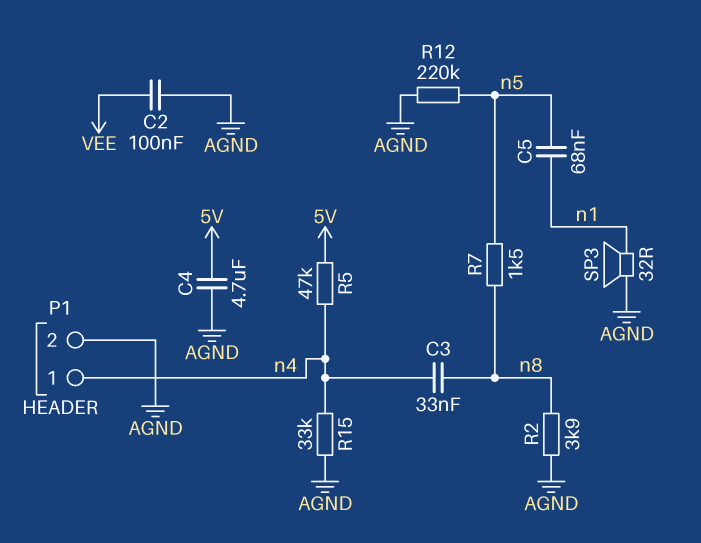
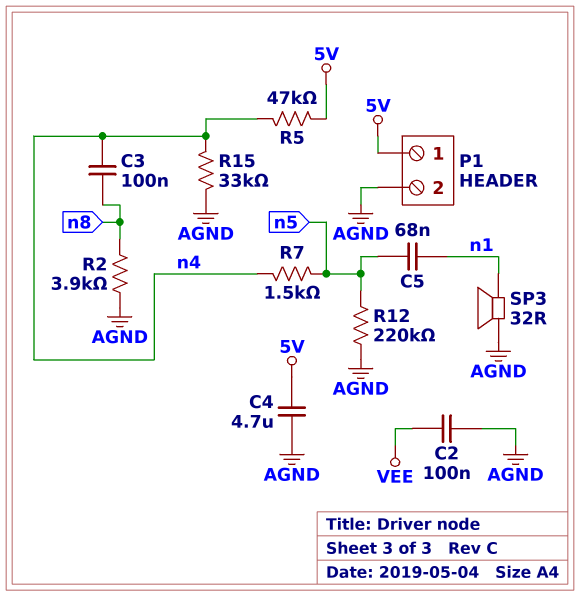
C3: 33nF (n4, n8) -> 100nF (n4, n8)
P1 pin 1: n4 -> 5V
R7: 1.5k (n5, n8) -> 1.5k (n4, n5)

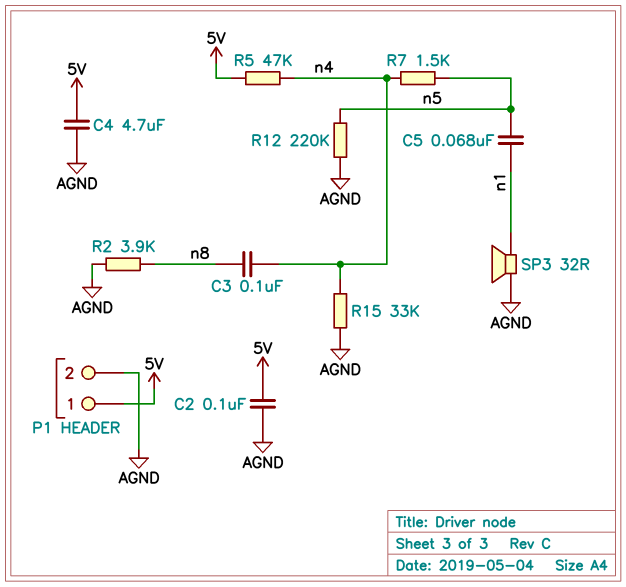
C2: 100nF (AGND, VEE) -> 100nF (5V, AGND)

